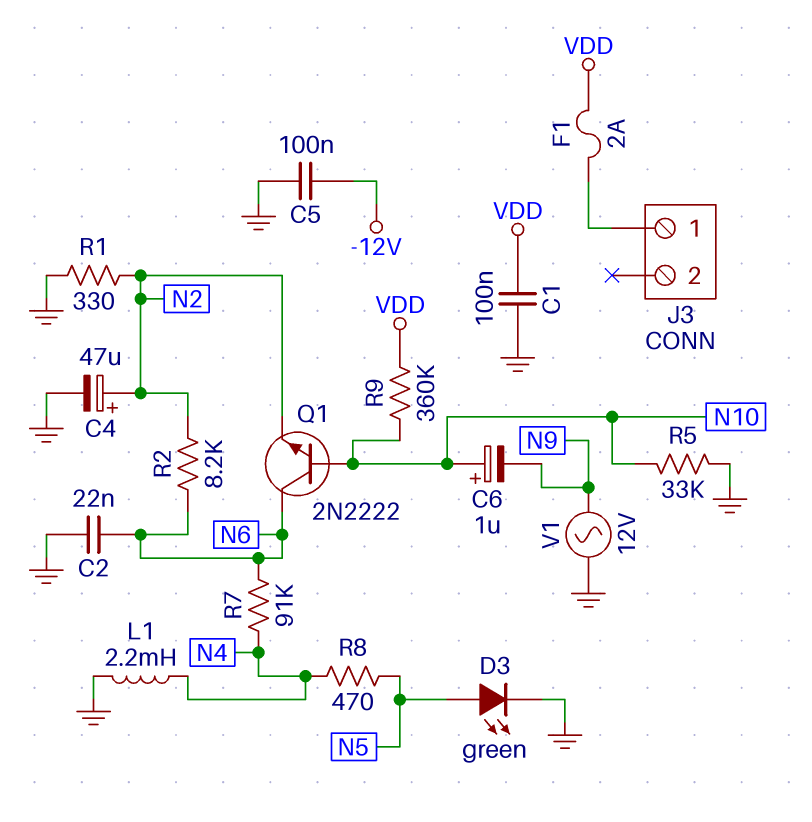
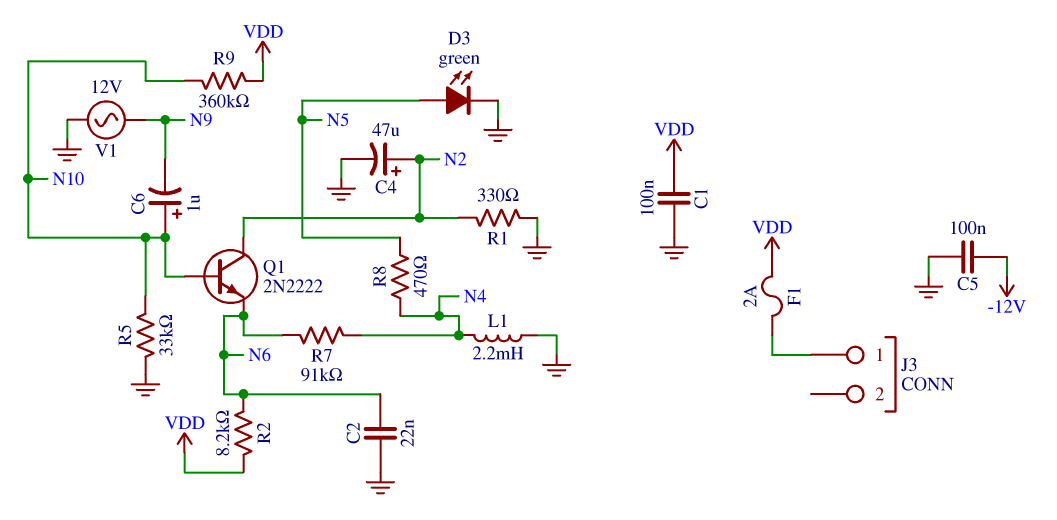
Q1: NPN 2N2222 (B N10, C N6, E N2) -> NPN 2N2222 (B N10, C N2, E N6)
R2: 8.2k (N2, N6) -> 8.2k (N6, VDD)

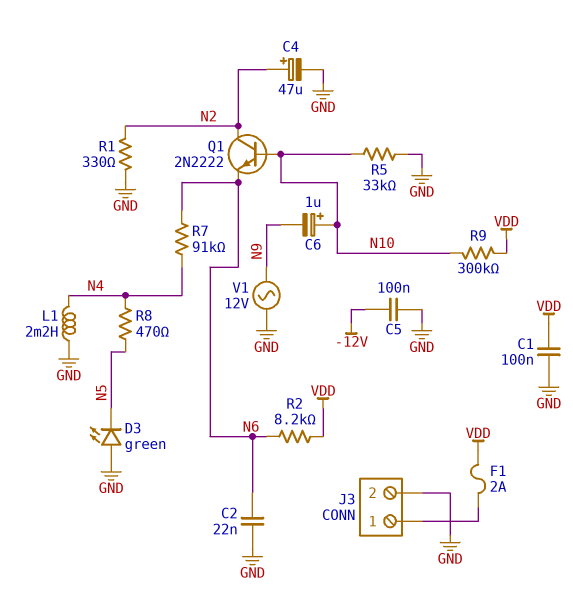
D3: LED green (A N5, K GND) -> LED green (A GND, K N5)
J3 pin 2: none -> GND
R9: 360k (N10, VDD) -> 300k (N10, VDD)

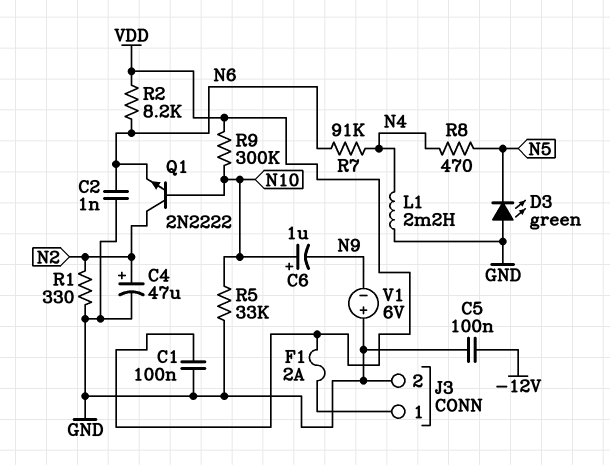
C2: 22nF (GND, N6) -> 1nF (GND, N6)
V1: AC 12V (GND, N9) -> 6V (plus GND, minus N9)

